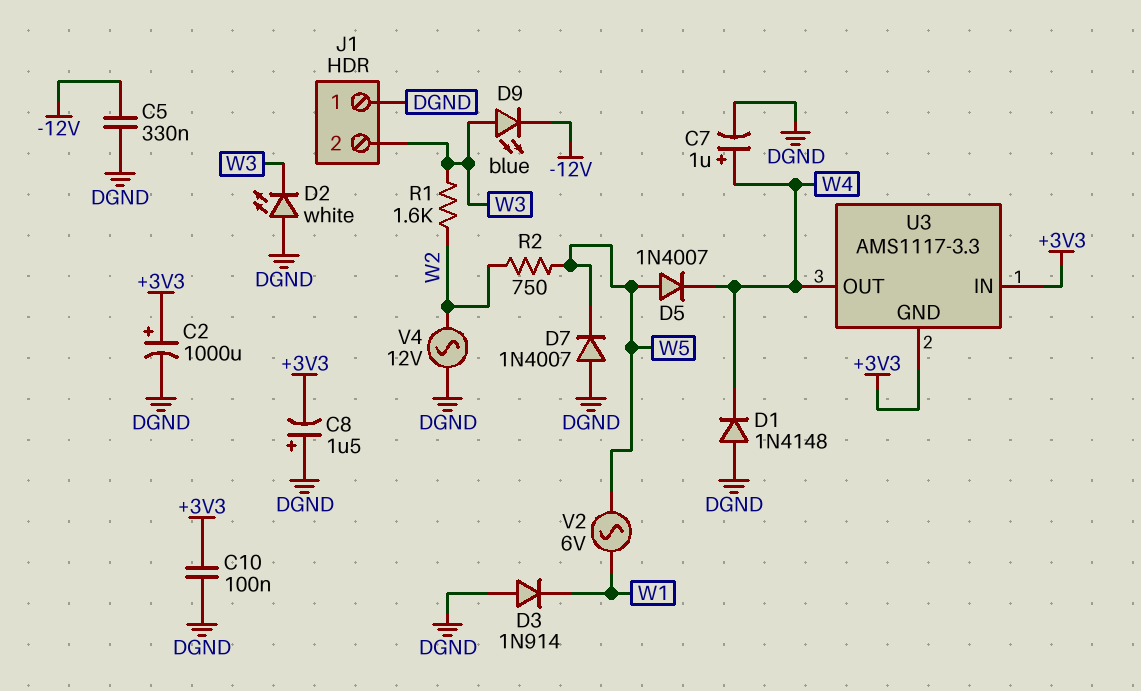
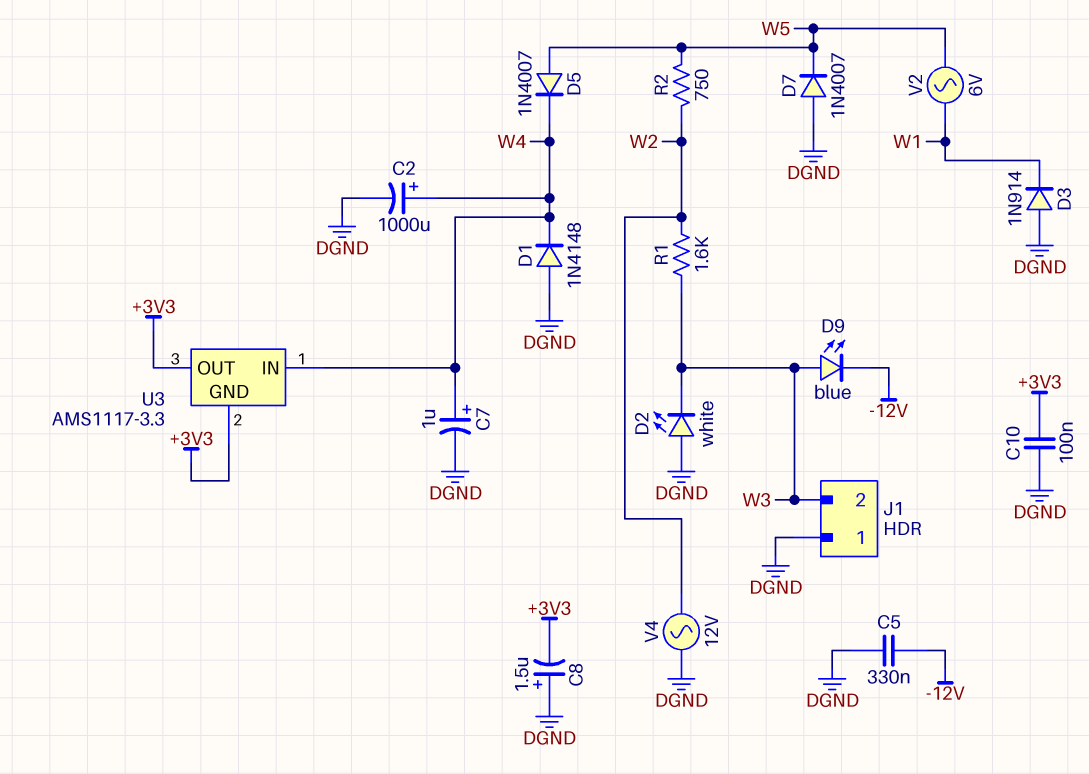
C2: 1000uF (plus +3V3, minus DGND) -> 1000uF (plus W4, minus DGND)
U3 pin IN: +3V3 -> W4
U3 pin OUT: W4 -> +3V3

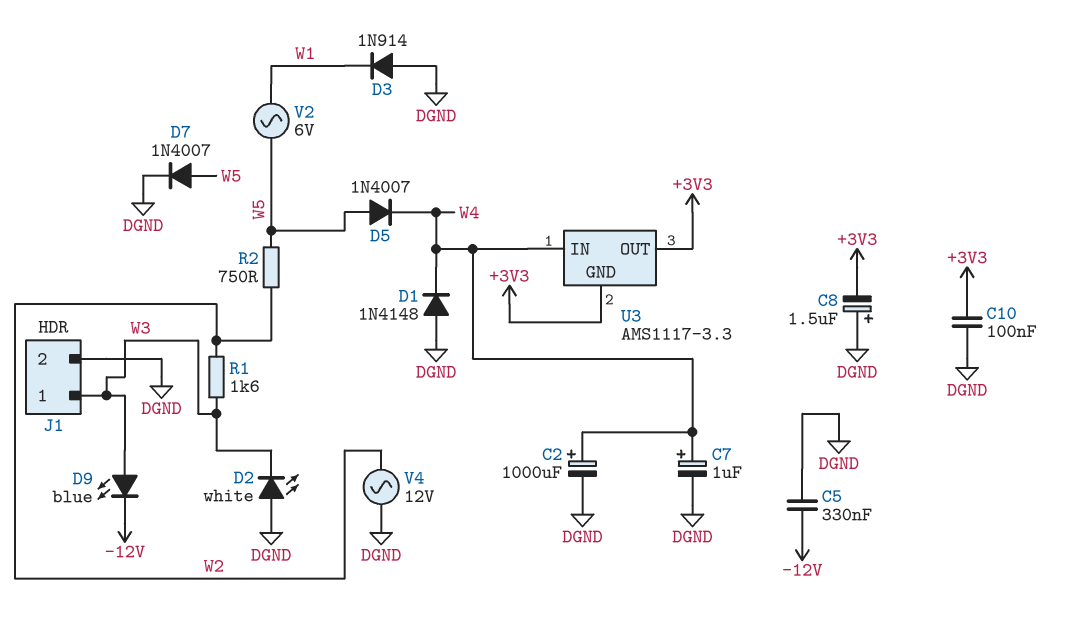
D7: diode 1N4007 (A DGND, K W5) -> diode 1N4007 (A W5, K DGND)
J1 pin 1: DGND -> W3
J1 pin 2: W3 -> DGND

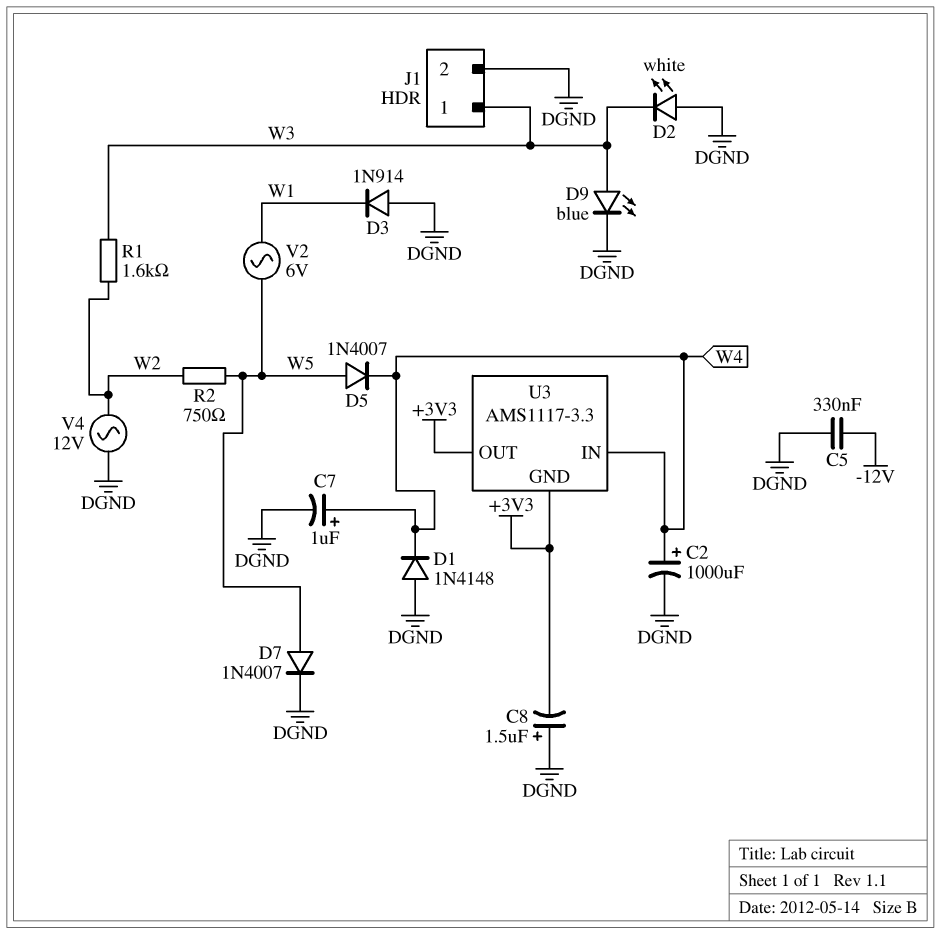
C10: 100nF (+3V3, DGND) -> none
D9: LED blue (A W3, K -12V) -> LED blue (A W3, K DGND)

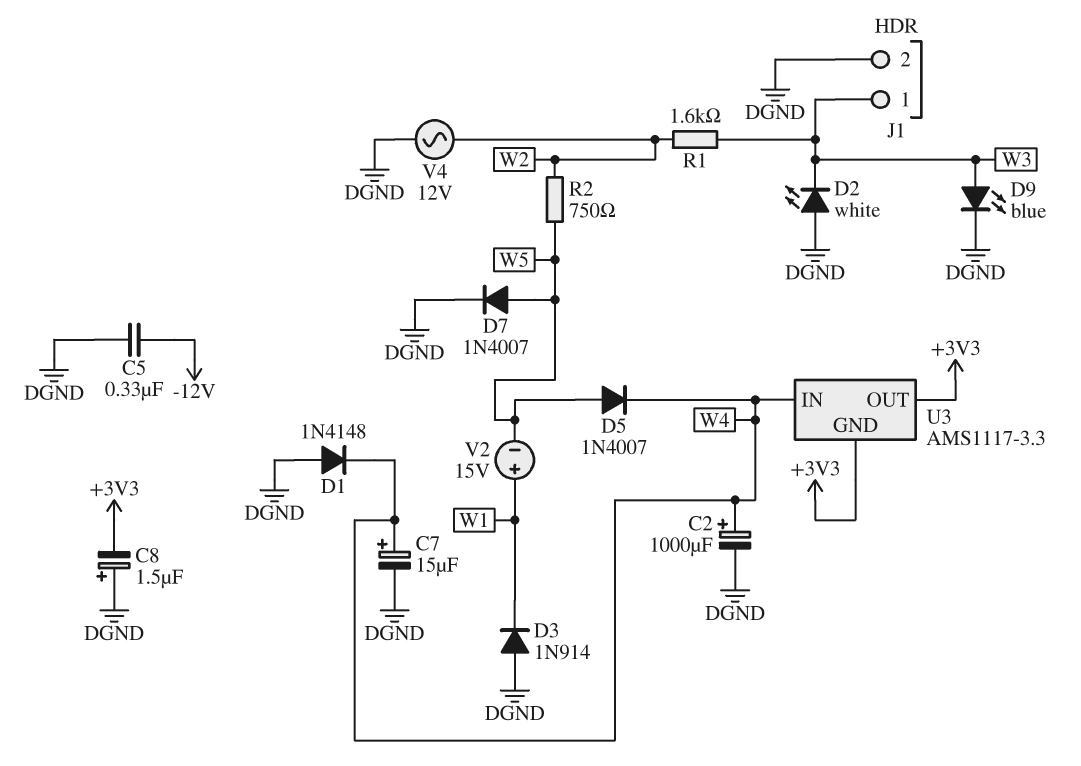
C7: 1uF (plus W4, minus DGND) -> 15uF (plus W4, minus DGND)
V2: AC 6V (W1, W5) -> 15V (plus W1, minus W5)

